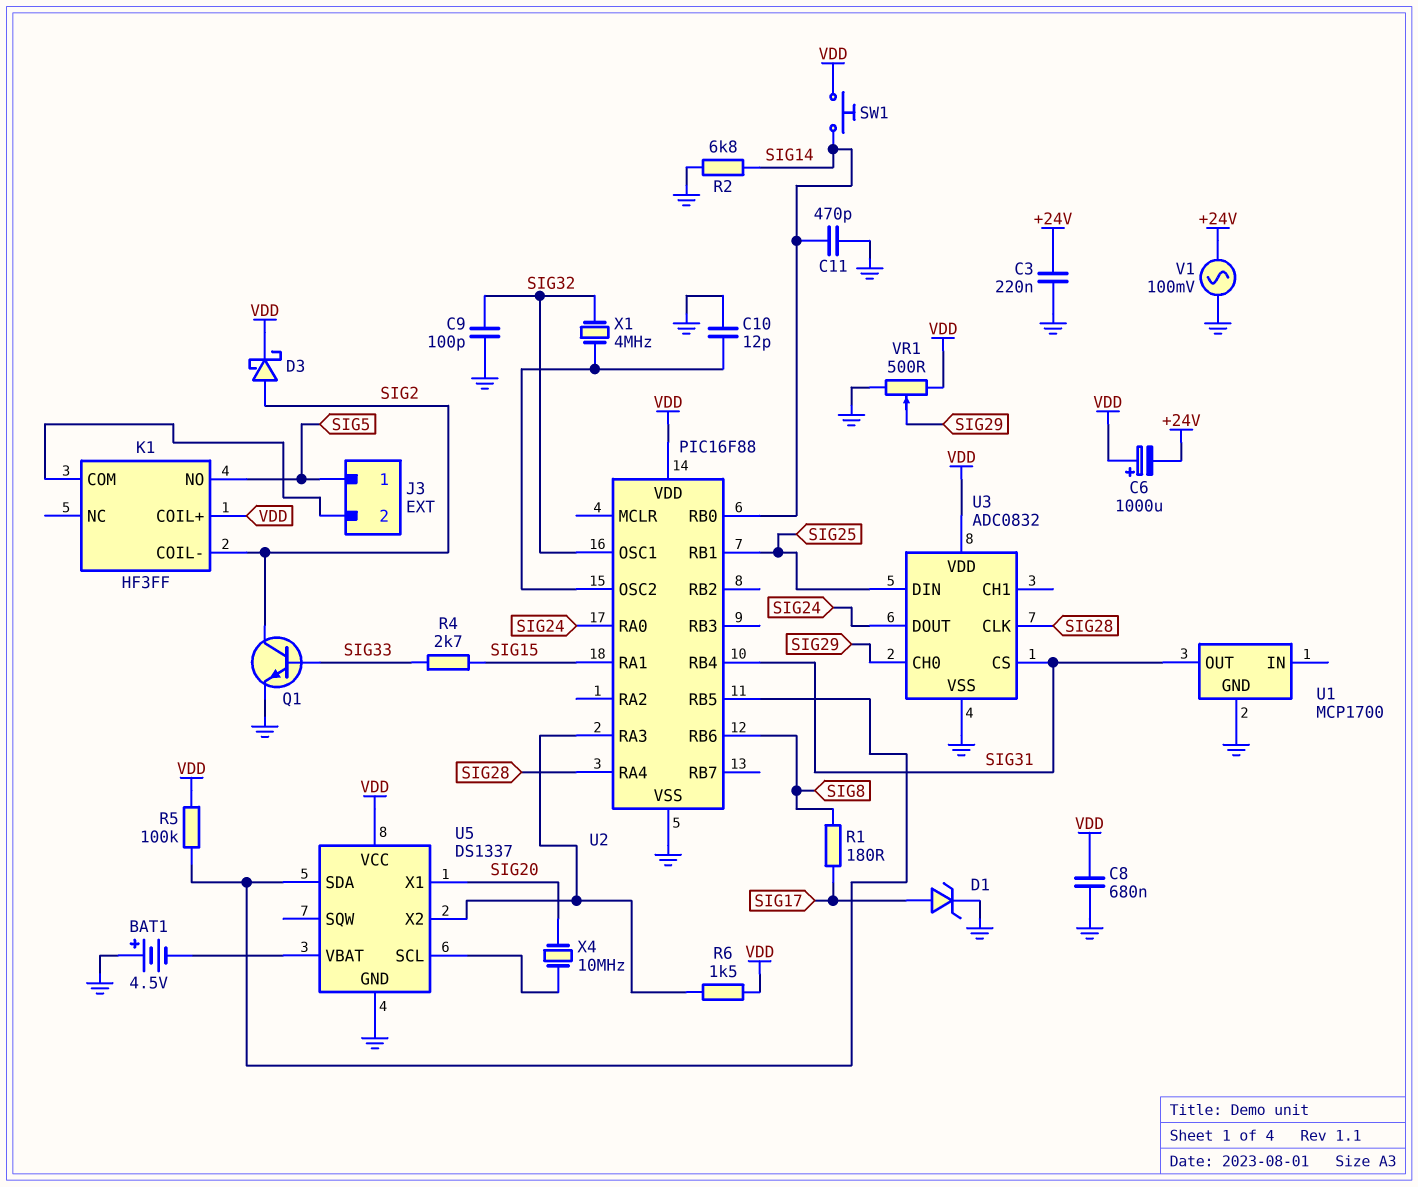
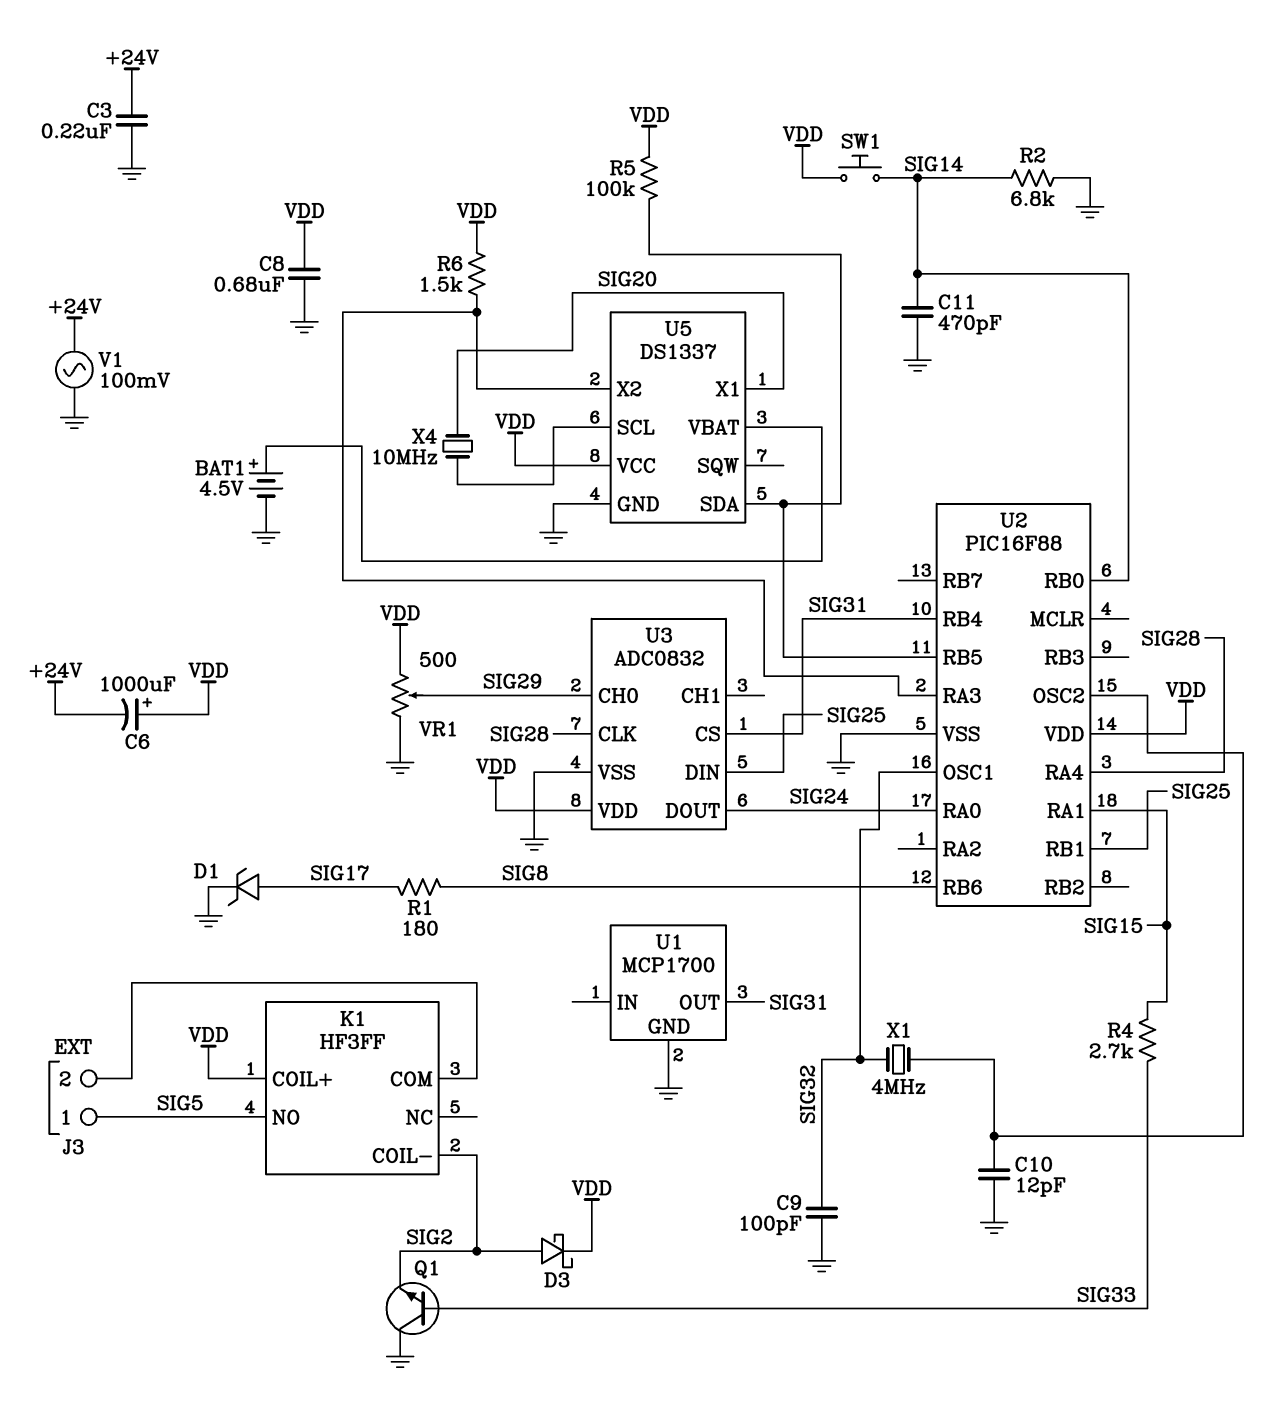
BAT1: 4.5V (plus GND, minus U5/VBAT) -> 4.5V (plus U5/VBAT, minus GND)
Q1: NPN (B SIG33, C SIG2, E GND) -> NPN (B SIG33, C GND, E SIG2)

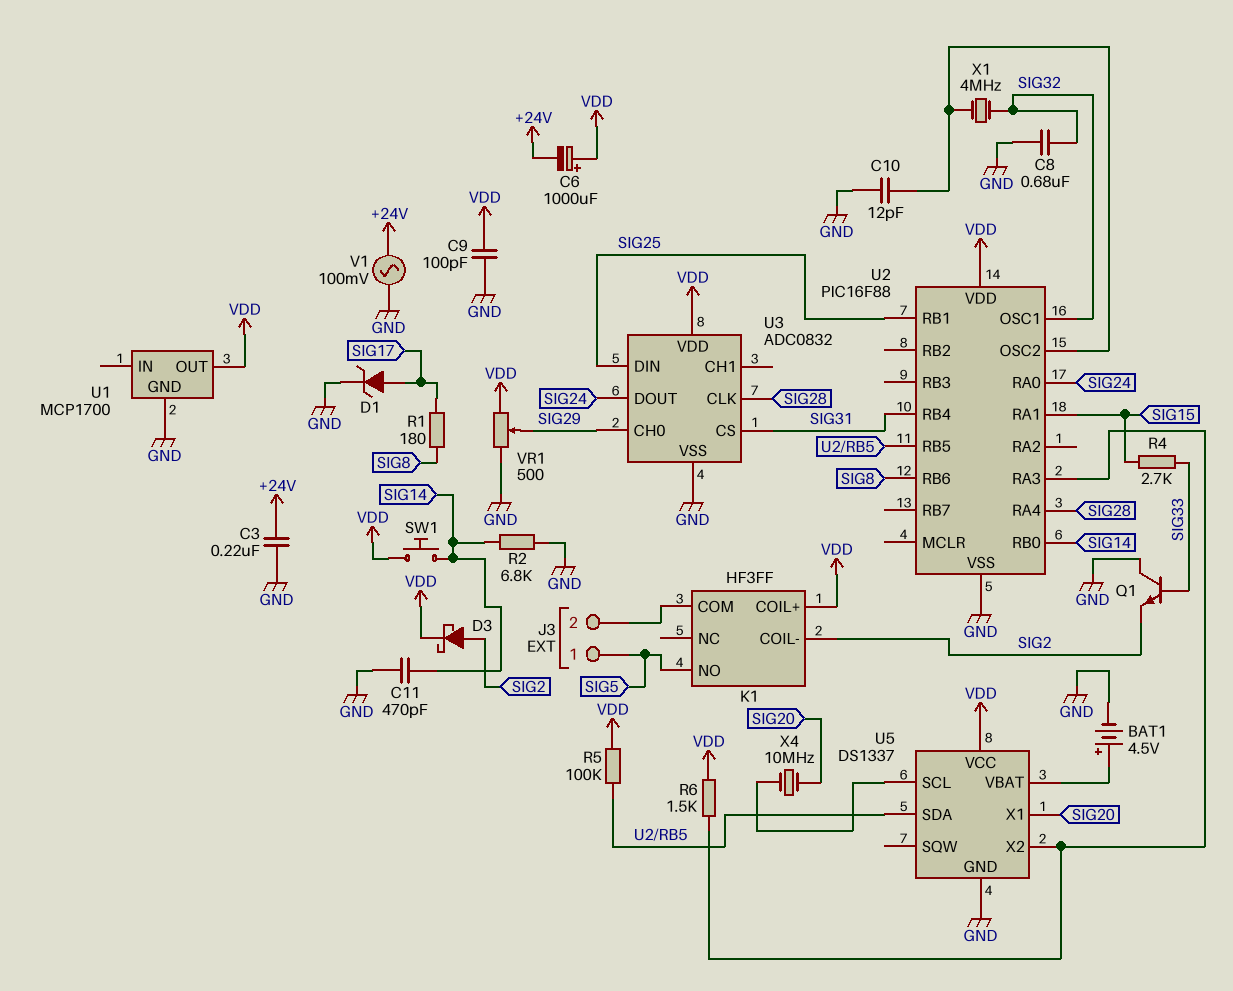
C8: 680nF (GND, VDD) -> 680nF (GND, SIG32)
C9: 100pF (GND, SIG32) -> 100pF (GND, VDD)
U1 pin OUT: SIG31 -> VDD

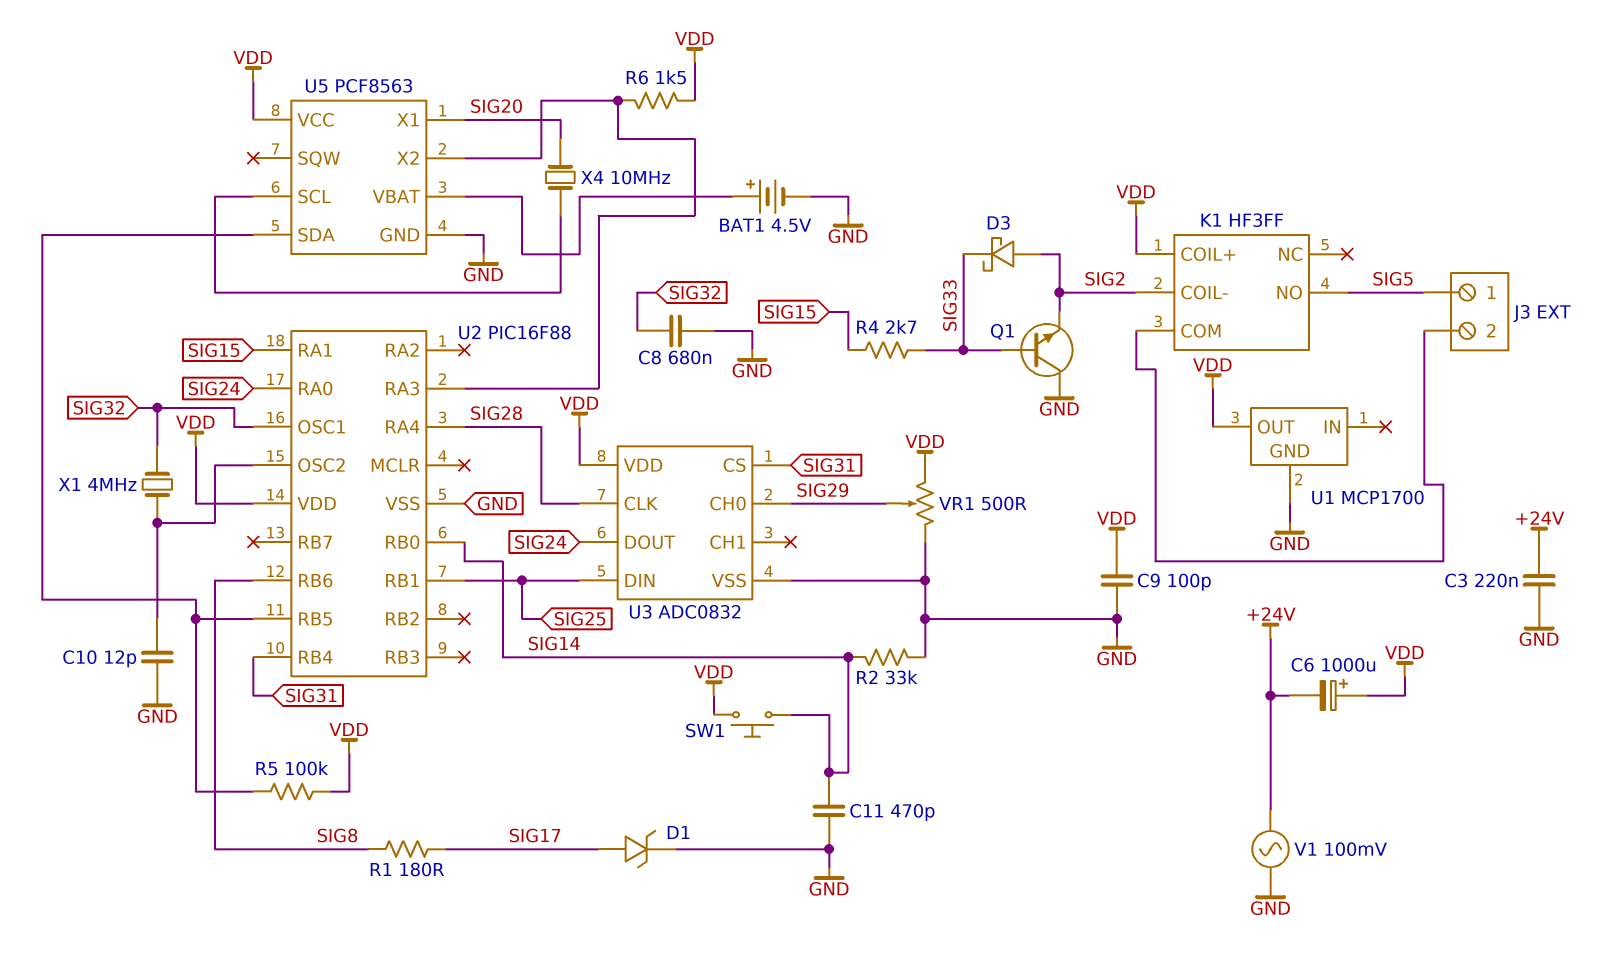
D3: schottky (A SIG2, K VDD) -> schottky (A SIG2, K SIG33)
R2: 6.8k (GND, SIG14) -> 33k (GND, SIG14)
U5: DS1337 -> PCF8563

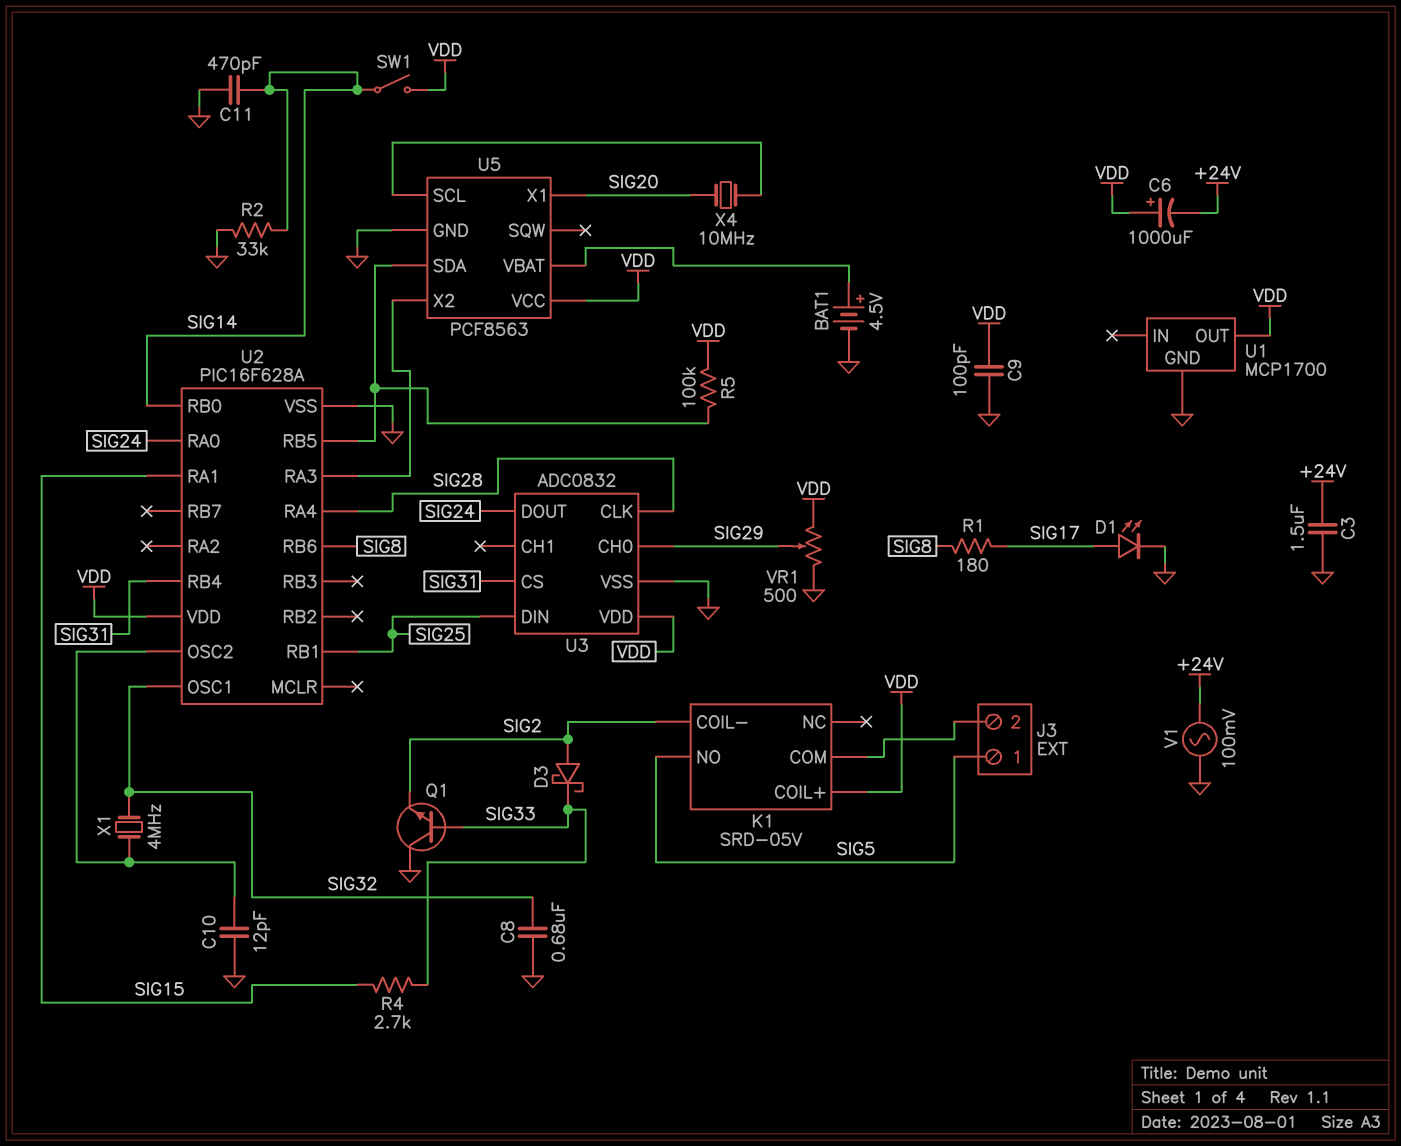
C3: 220nF (+24V, GND) -> 1.5uF (+24V, GND)
D1: zener (A SIG17, K GND) -> LED (A SIG17, K GND)
K1: HF3FF -> SRD-05V
R6: 1.5k (U2/RA3, VDD) -> none
SW1: button (SIG14, VDD) -> switch (SIG14, VDD)
U2: PIC16F88 -> PIC16F628A

